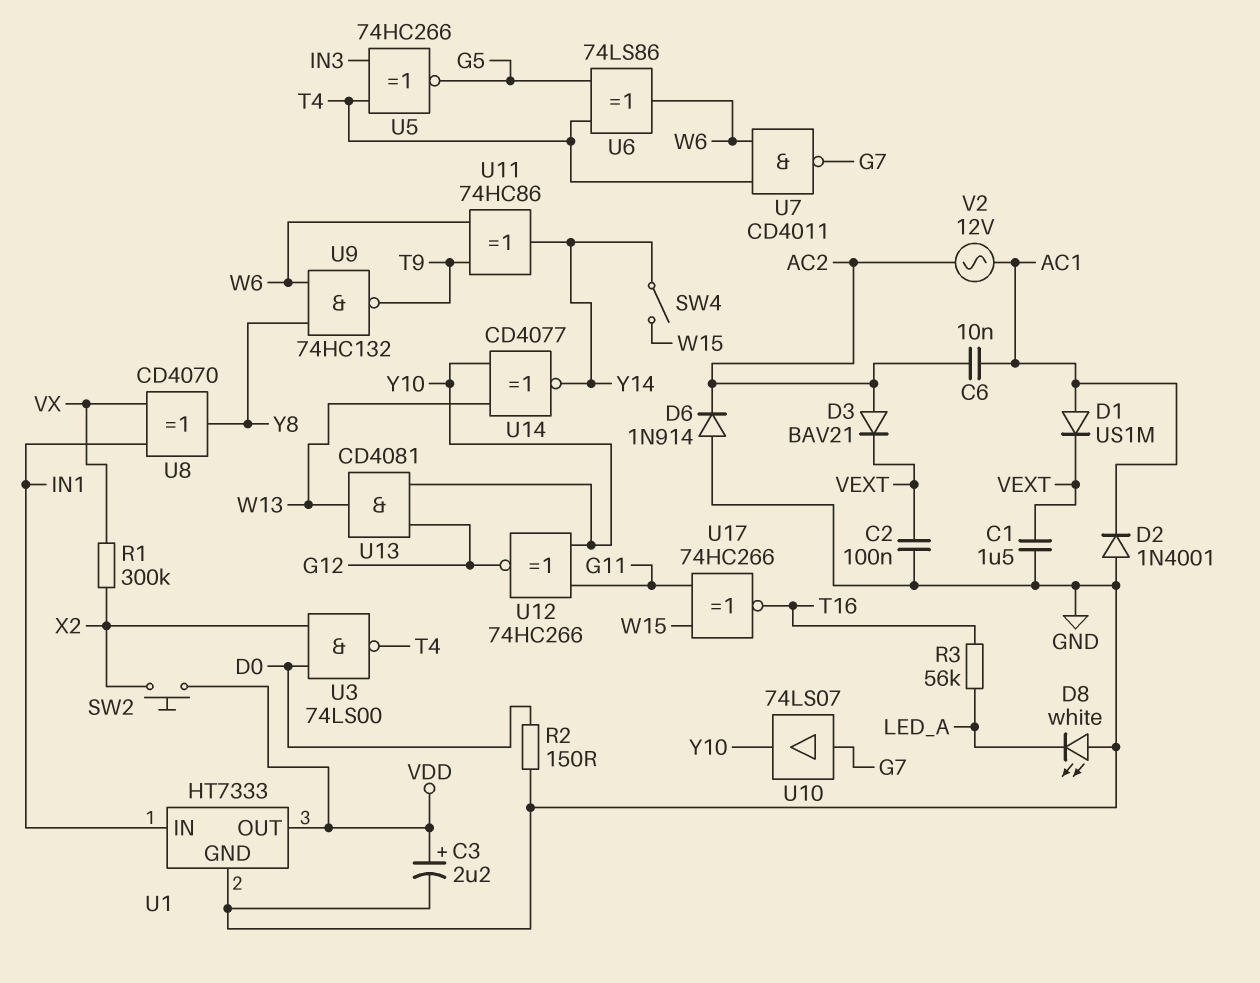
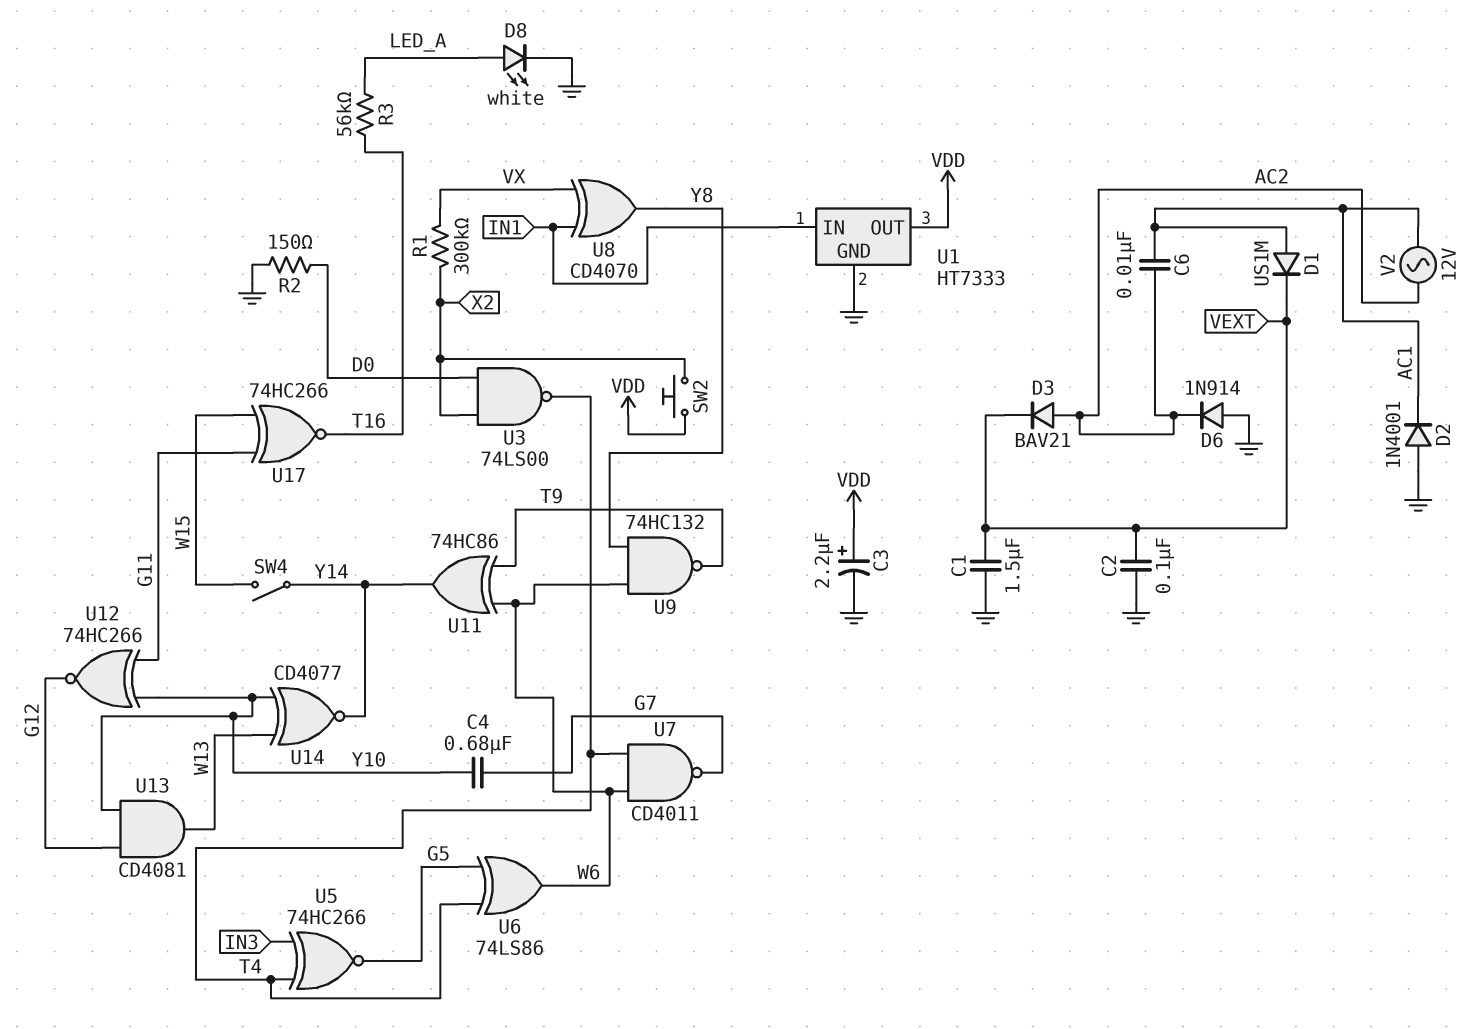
C4: none -> 680nF (G7, Y10)
D8: LED white (A GND, K LED_A) -> LED white (A LED_A, K GND)
U10: buffer 74LS07 (in G7, out Y10) -> none

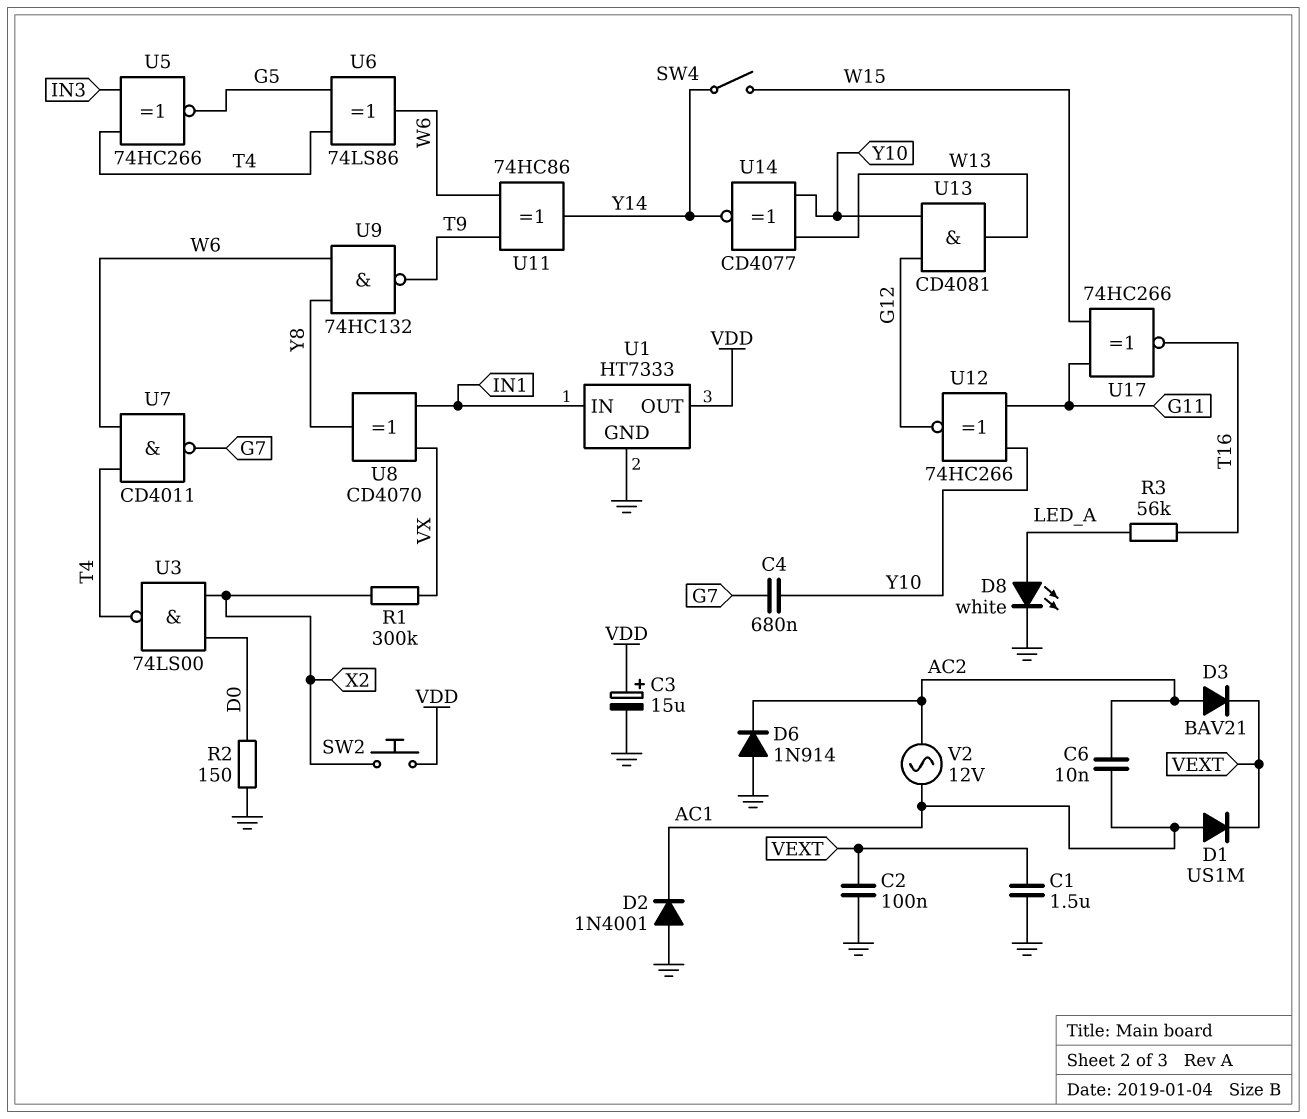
C3: 2.2uF (plus VDD, minus GND) -> 15uF (plus VDD, minus GND)

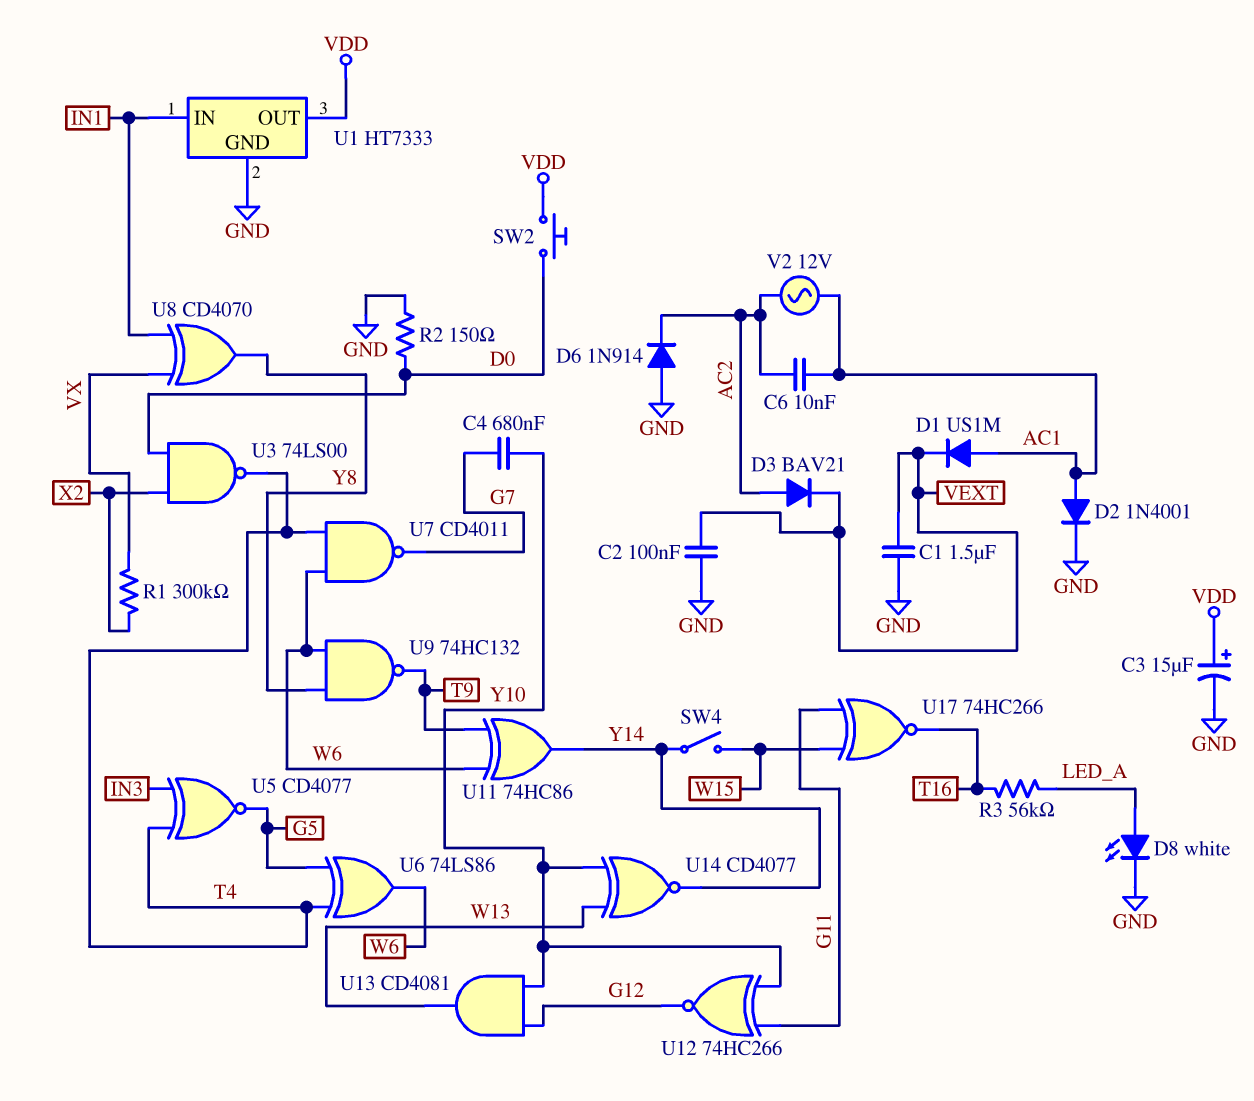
D2: diode 1N4001 (A GND, K AC1) -> diode 1N4001 (A AC1, K GND)
SW2: button (VDD, X2) -> button (D0, VDD)
U5: XNOR 74HC266 (in IN3, in T4, out G5) -> XNOR CD4077 (in IN3, in T4, out G5)

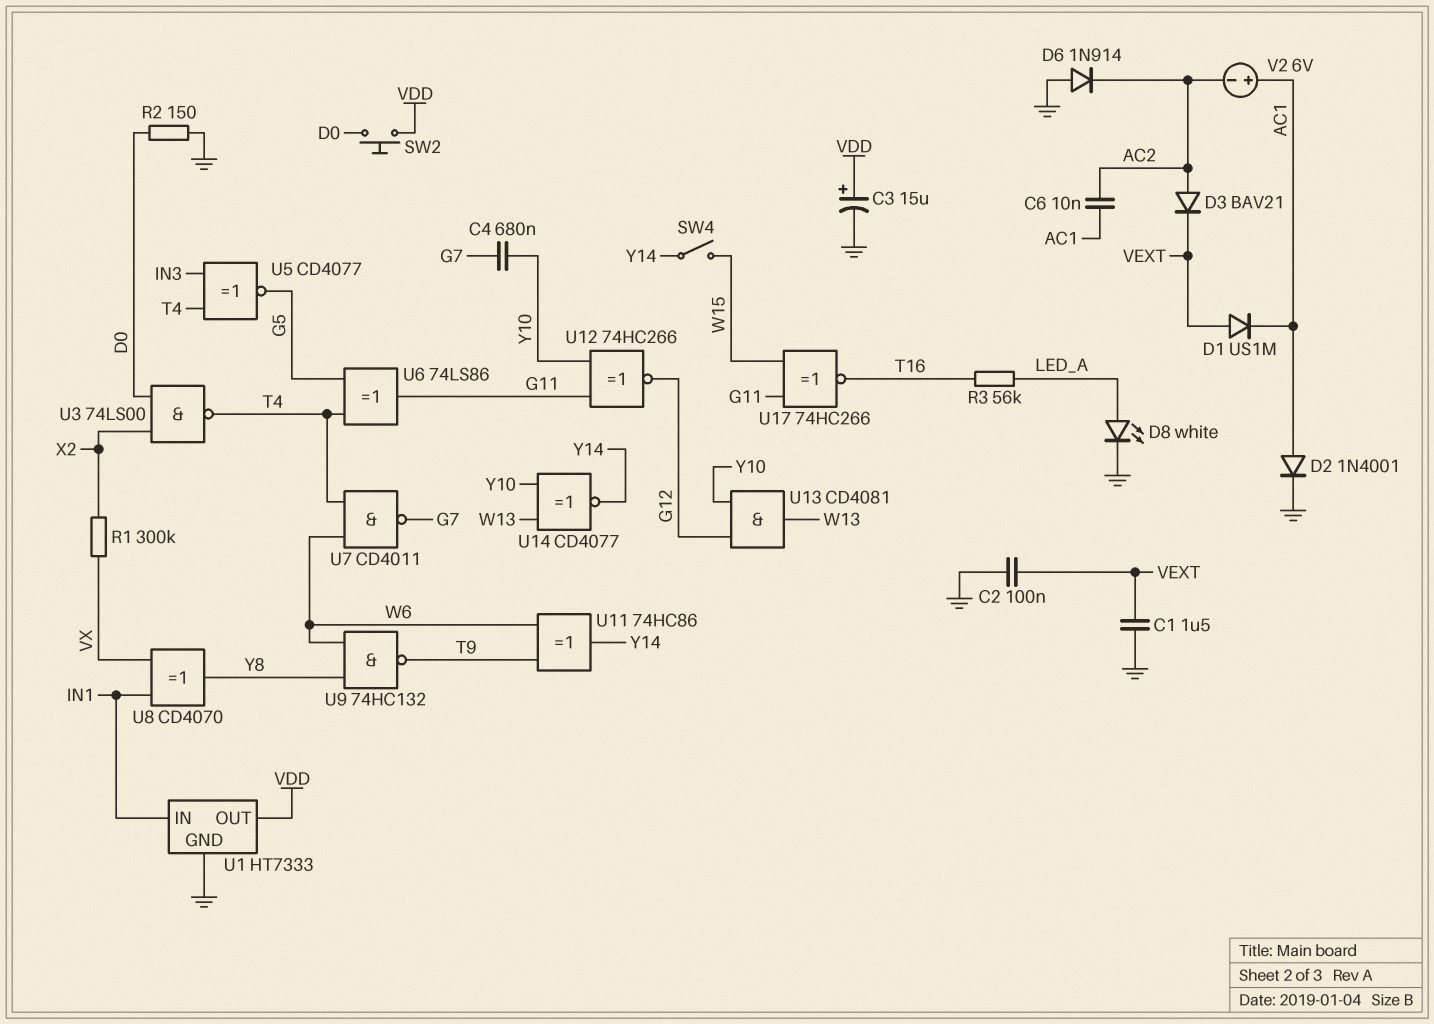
D1: diode US1M (A AC1, K VEXT) -> diode US1M (A VEXT, K AC1)
U6: XOR 74LS86 (in G5, in T4, out W6) -> XOR 74LS86 (in G5, in T4, out G11)
V2: AC 12V (AC1, AC2) -> 6V (plus AC1, minus AC2)

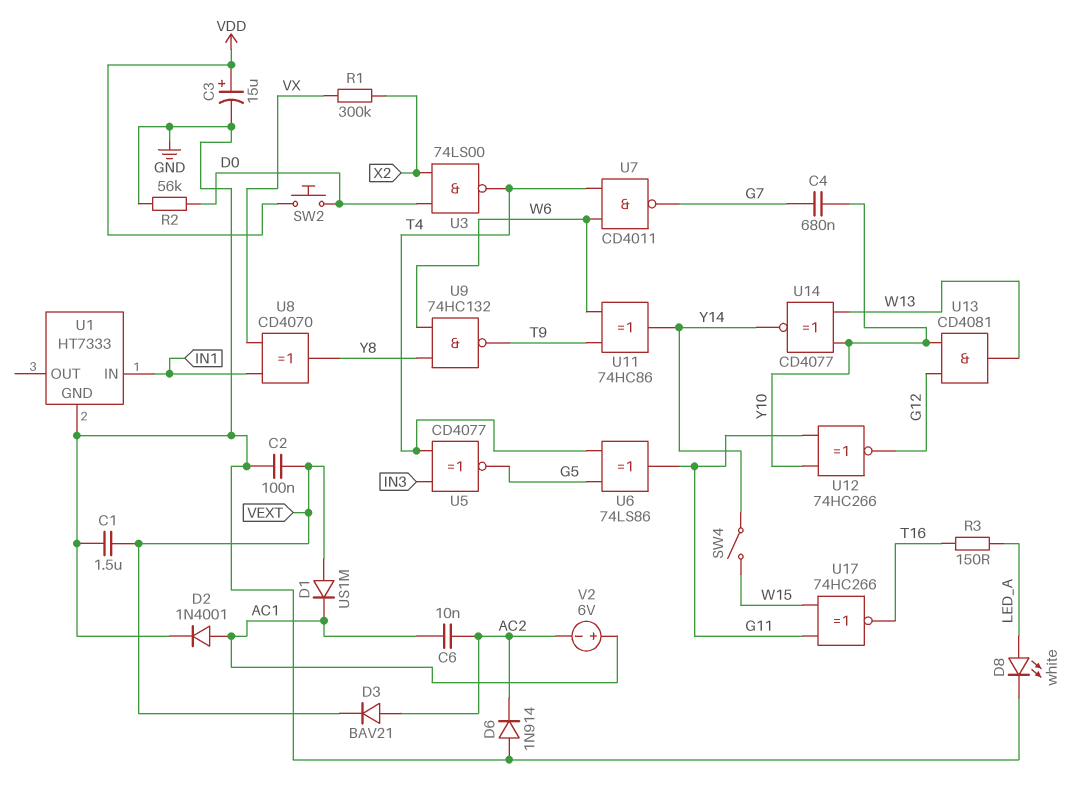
R2: 150 (D0, GND) -> 56k (D0, GND)
R3: 56k (LED_A, T16) -> 150 (LED_A, T16)
U1 pin OUT: VDD -> none

